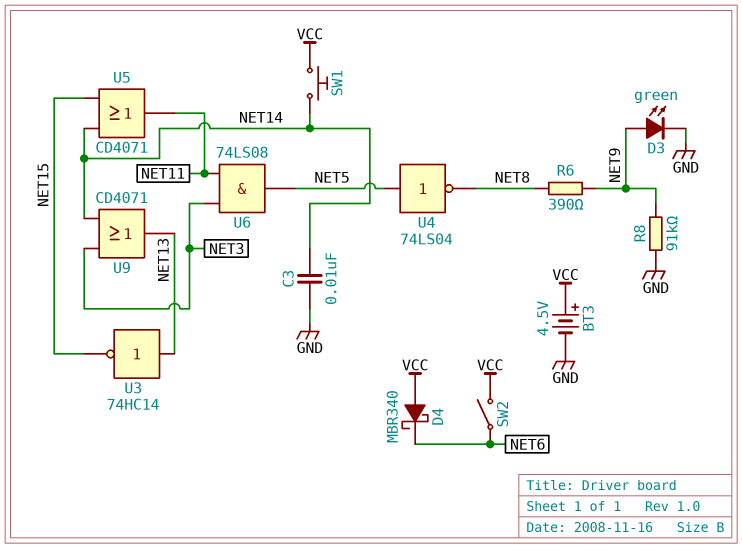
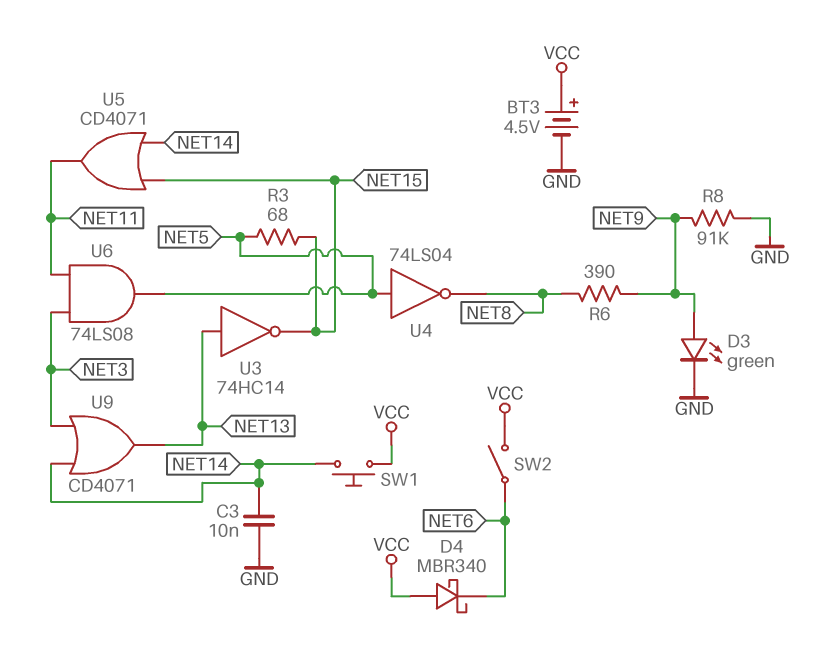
R3: none -> 68 (NET5, NET15)

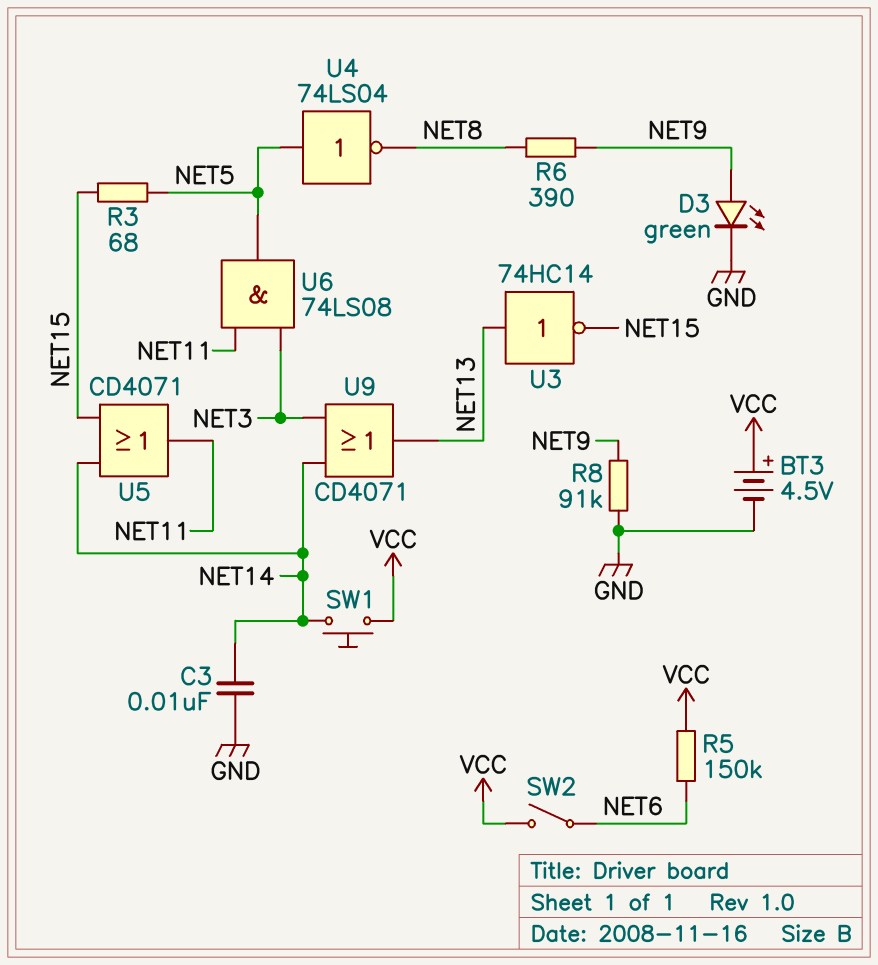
D4: schottky MBR340 (A VCC, K NET6) -> none
R5: none -> 150k (NET6, VCC)

